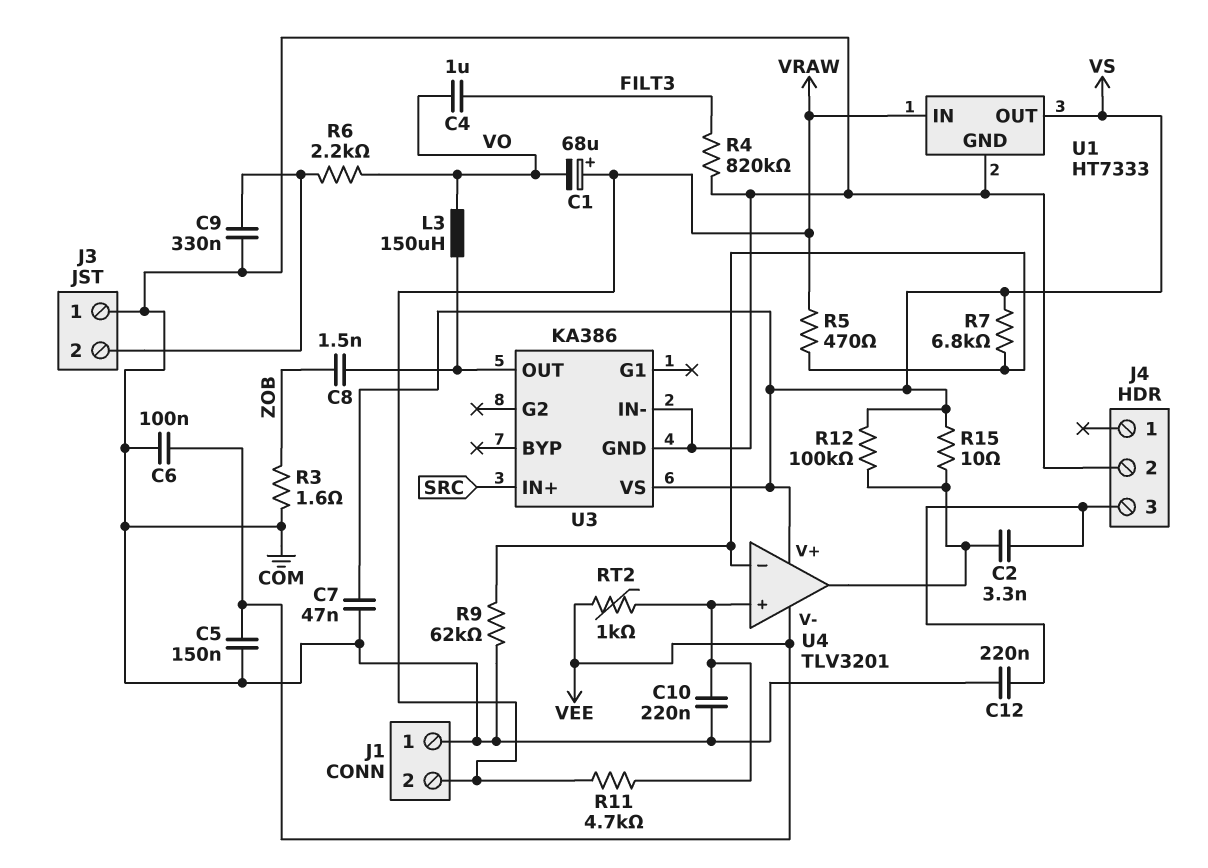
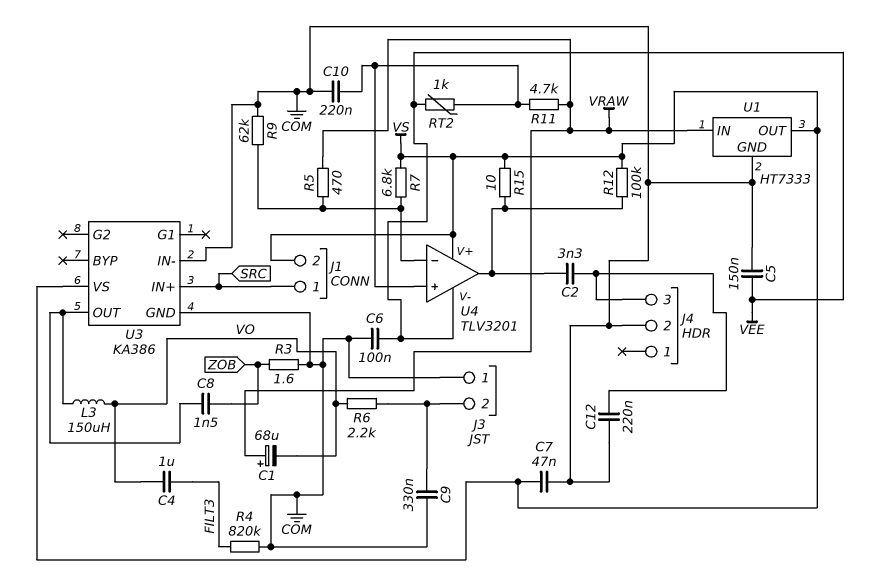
J1 pin 1: COM -> SRC
J1 pin 2: VRAW -> VS

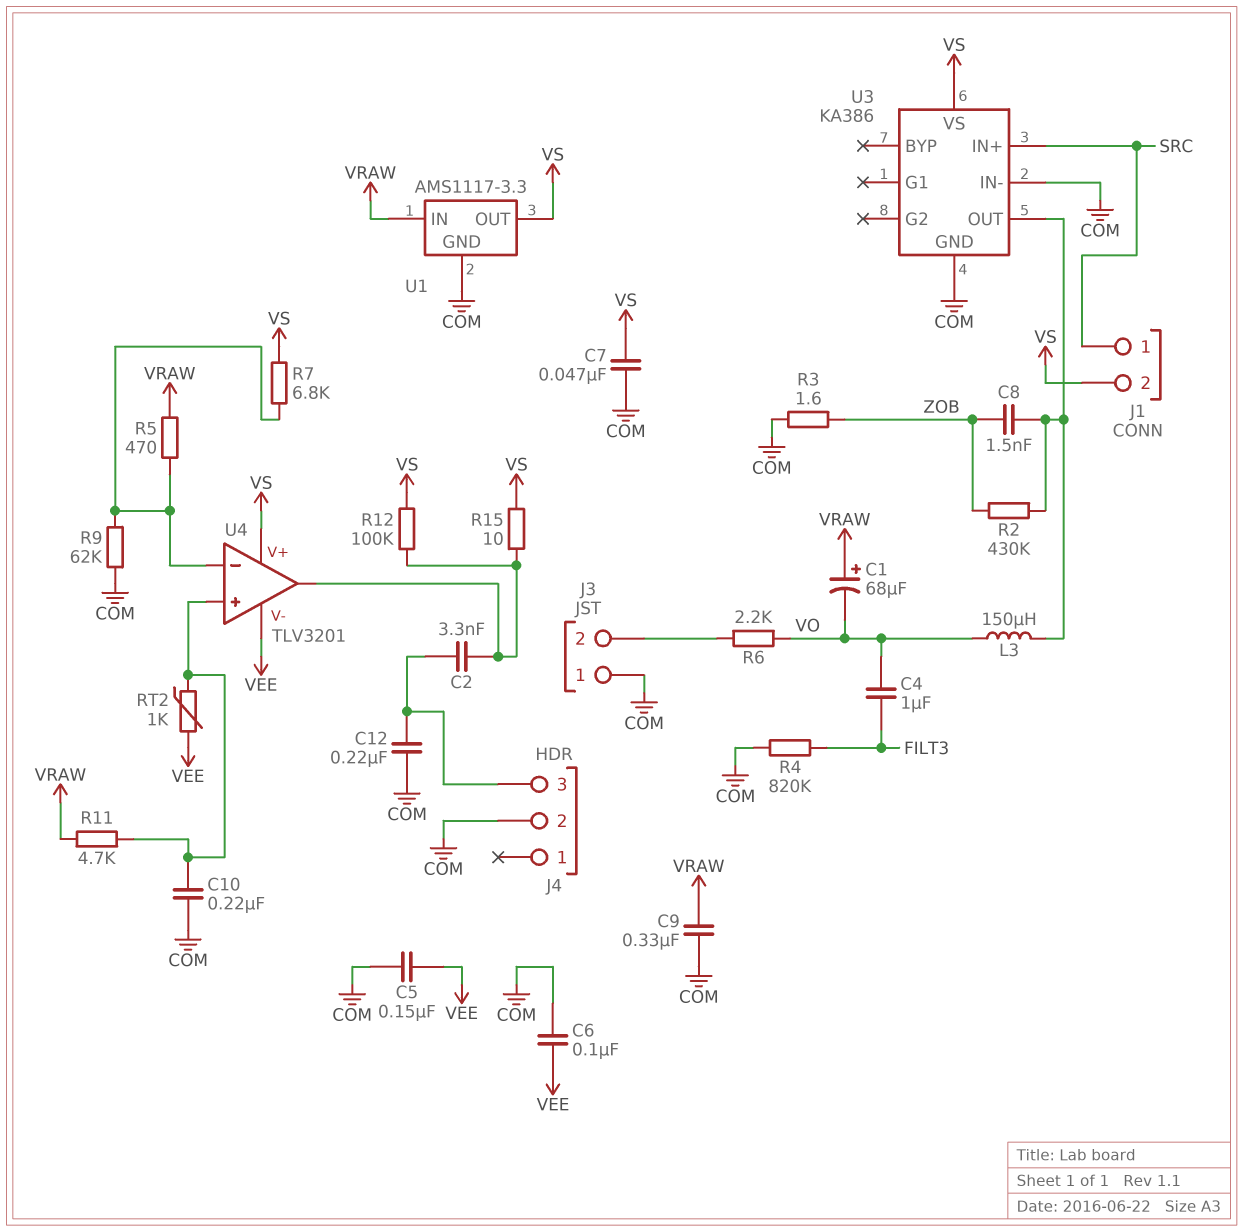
C9: 330nF (COM, J3/2) -> 330nF (COM, VRAW)
R2: none -> 430k (U3/OUT, ZOB)
U1: HT7333 -> AMS1117-3.3

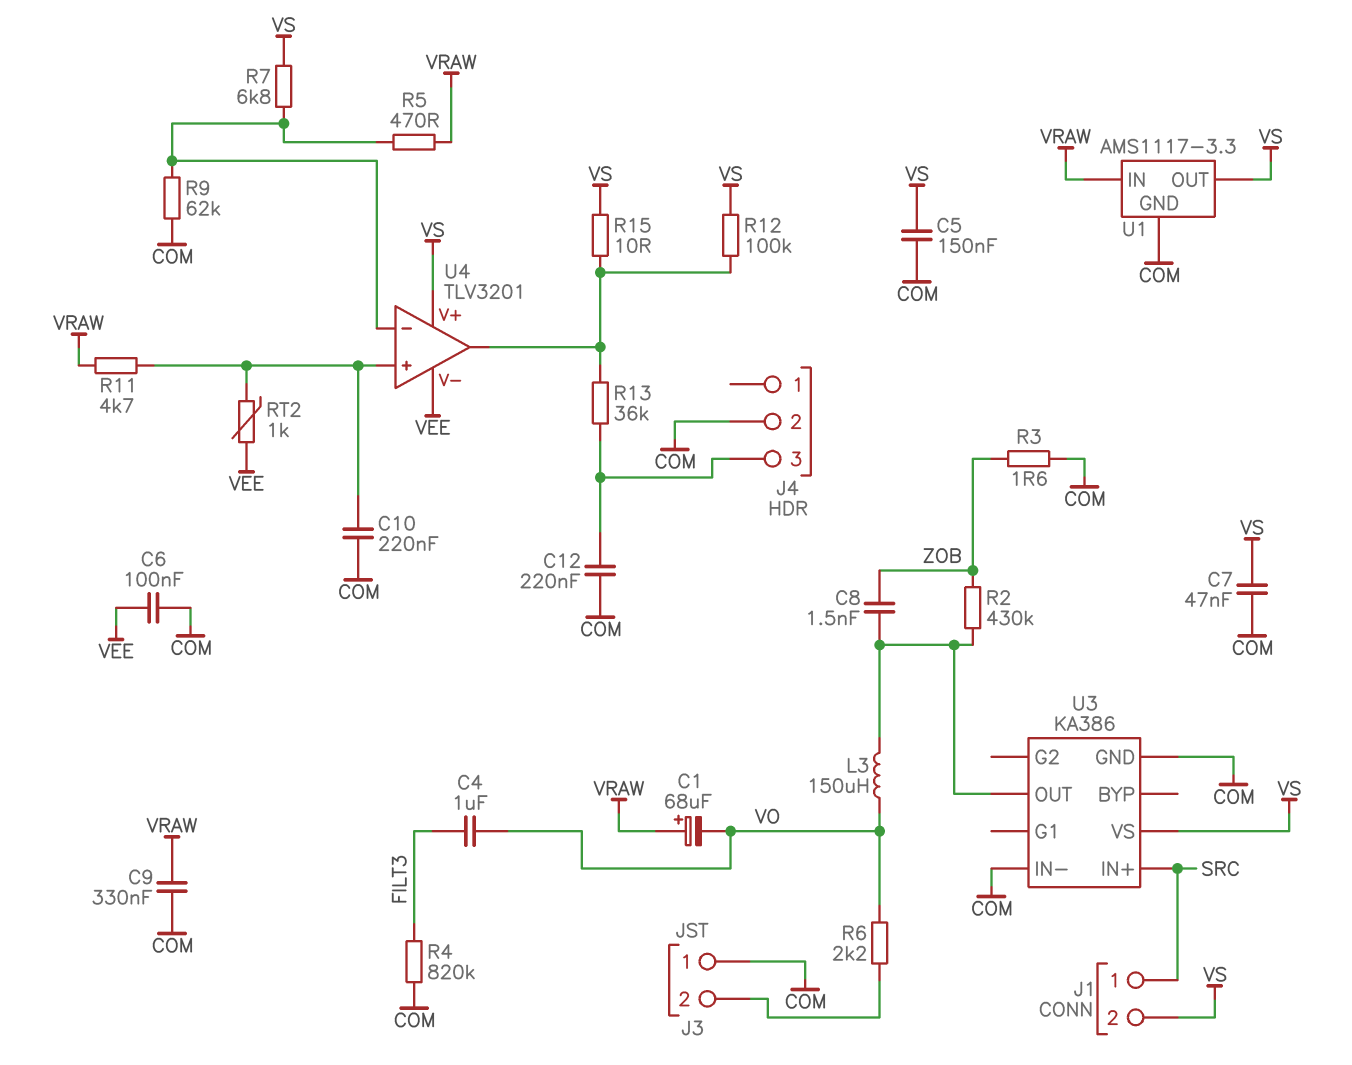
C2: 3.3nF (J4/3, U4/out) -> none
C5: 150nF (COM, VEE) -> 150nF (COM, VS)
R13: none -> 36k (J4/3, U4/out)

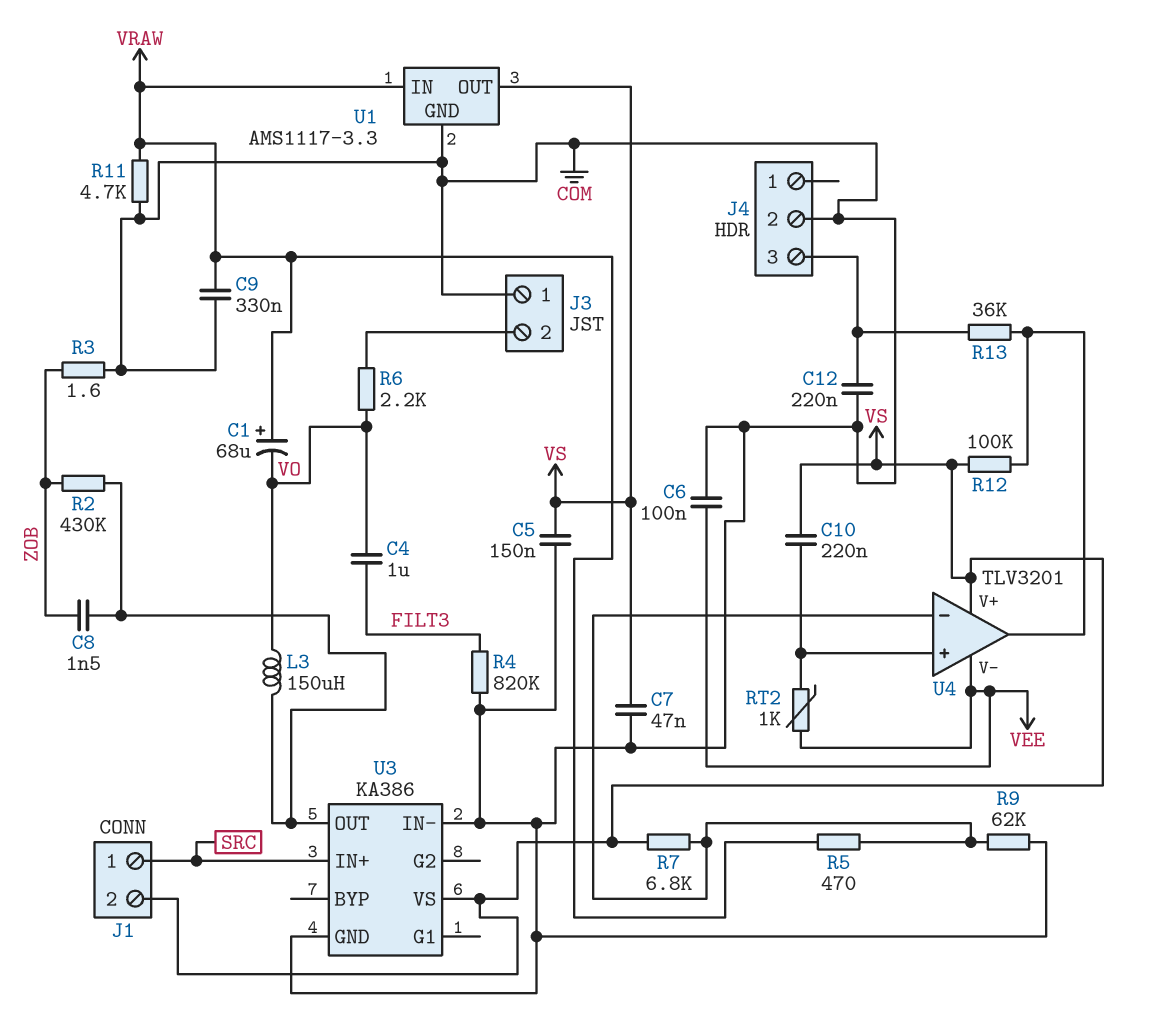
C10: 220nF (COM, U4/in+) -> 220nF (U4/in+, VS)
R11: 4.7k (U4/in+, VRAW) -> 4.7k (COM, VRAW)
R15: 10 (U4/out, VS) -> none

